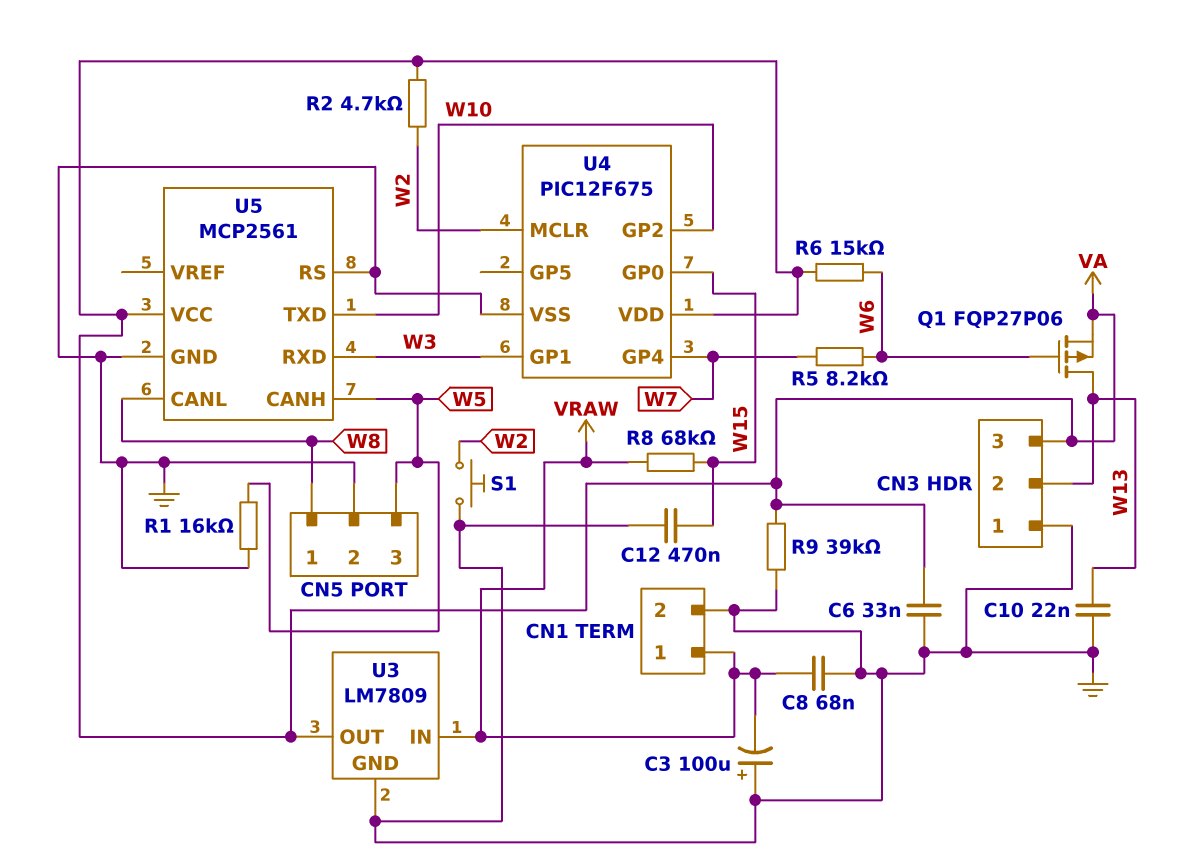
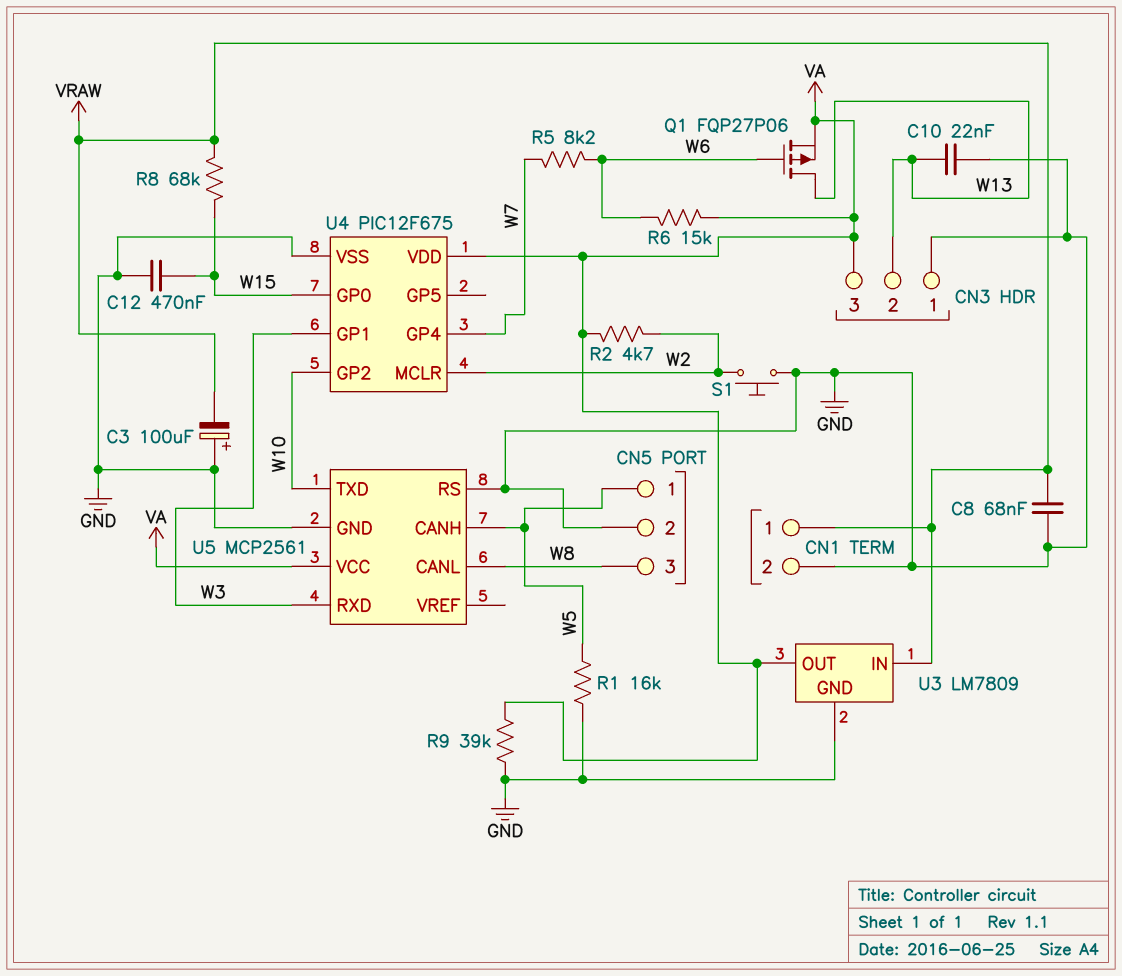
C6: 33nF (GND, VA) -> none
CN5 pin 1: W8 -> W5
CN5 pin 3: W5 -> W8

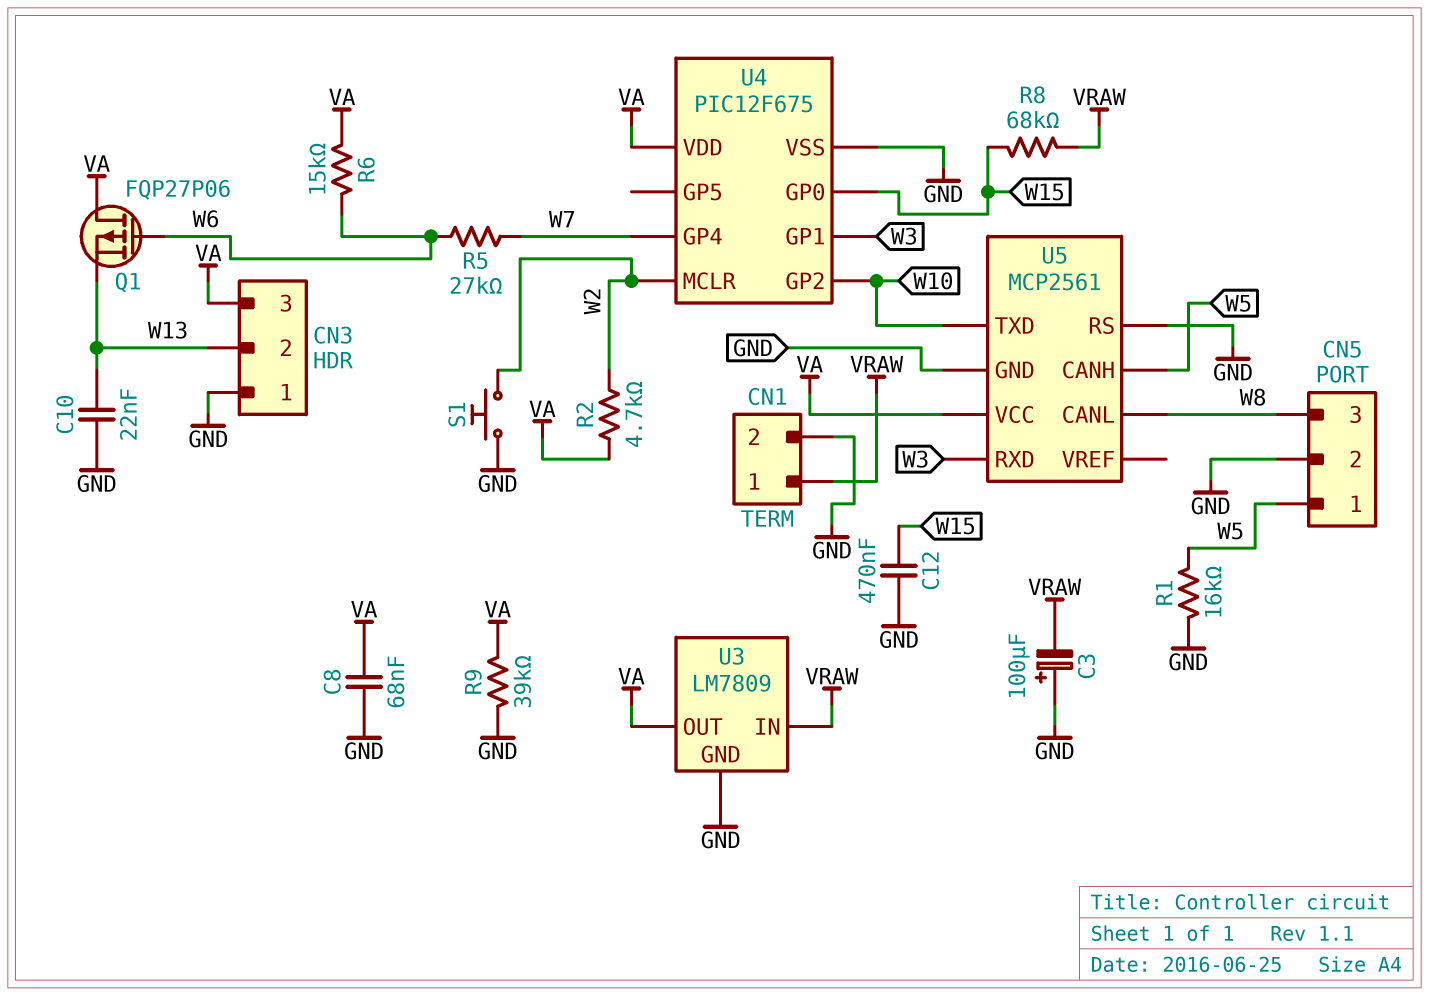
C8: 68nF (GND, VRAW) -> 68nF (GND, VA)
Q1: PMOS FQP27P06 (G W6, D W13, S VA) -> PMOS FQP27P06 (G W6, D VA, S W13)
R5: 8.2k (W6, W7) -> 27k (W6, W7)

